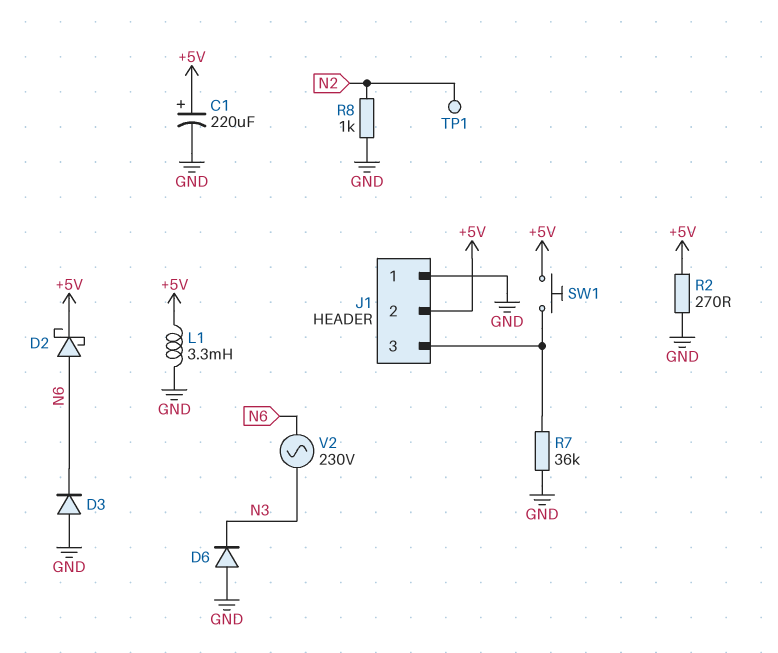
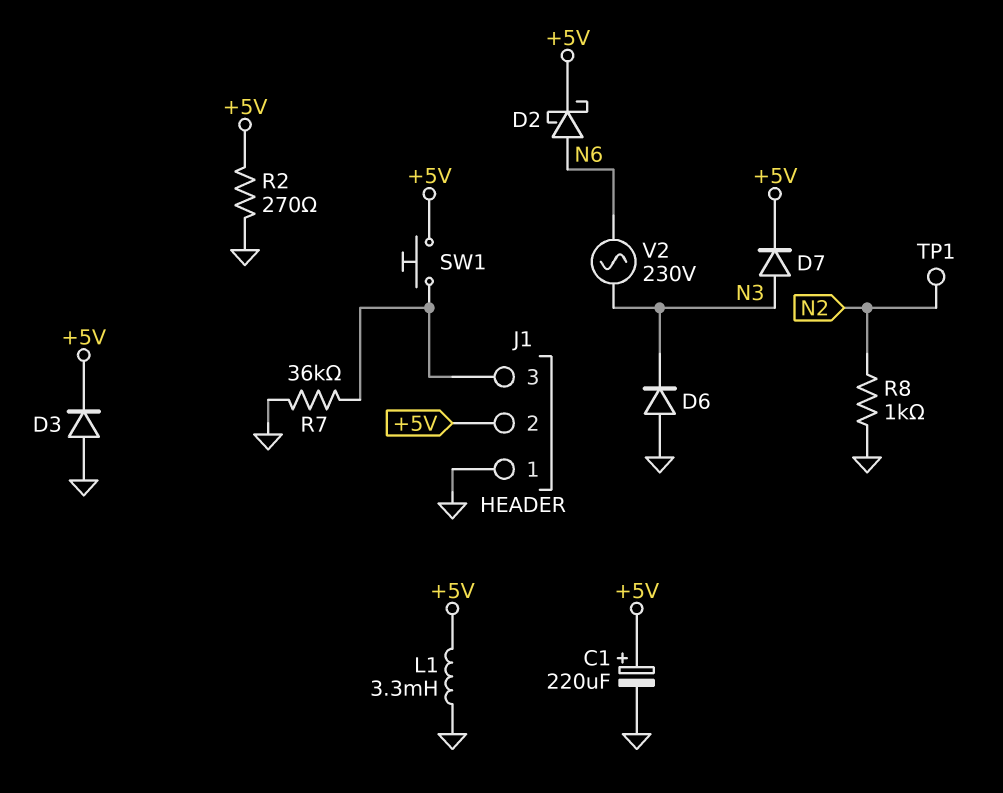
D3: diode (A GND, K N6) -> diode (A GND, K +5V)
D7: none -> diode (A N3, K +5V)

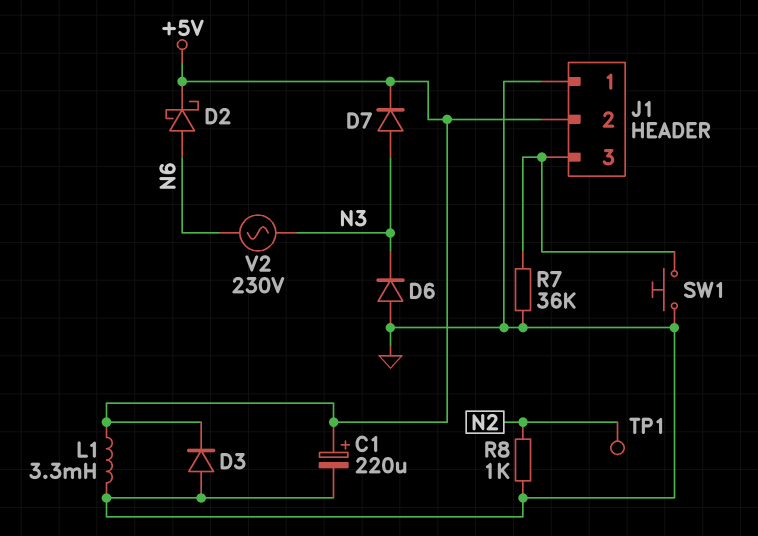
R2: 270 (+5V, GND) -> none
SW1: button (+5V, J1/3) -> button (GND, J1/3)

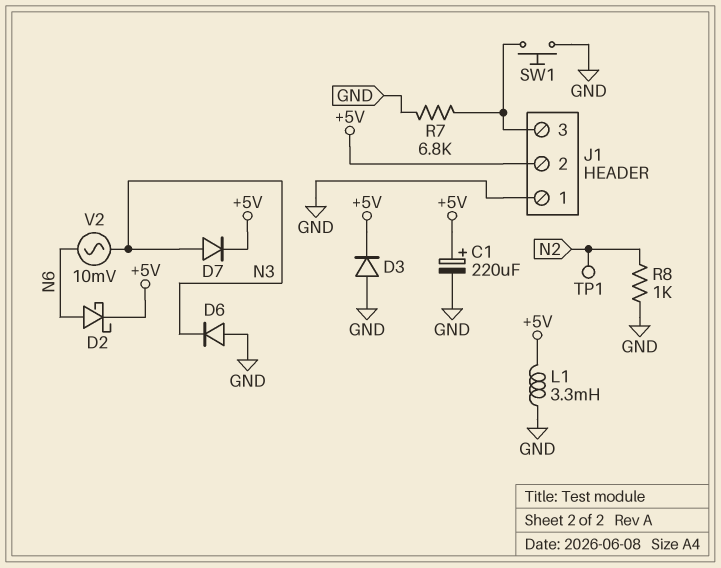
R7: 36k (GND, J1/3) -> 6.8k (GND, J1/3)
V2: AC 230V (N3, N6) -> AC 10mV (N3, N6)

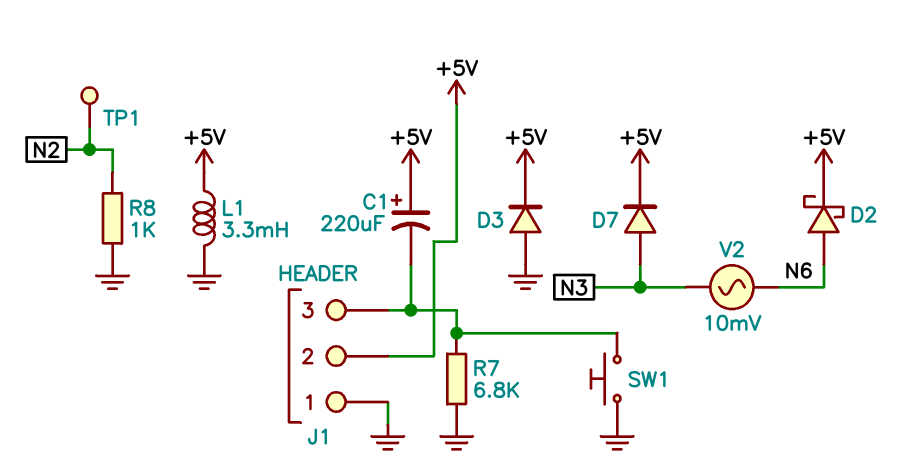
C1: 220uF (plus +5V, minus GND) -> 220uF (plus +5V, minus J1/3)
D6: diode (A GND, K N3) -> none

